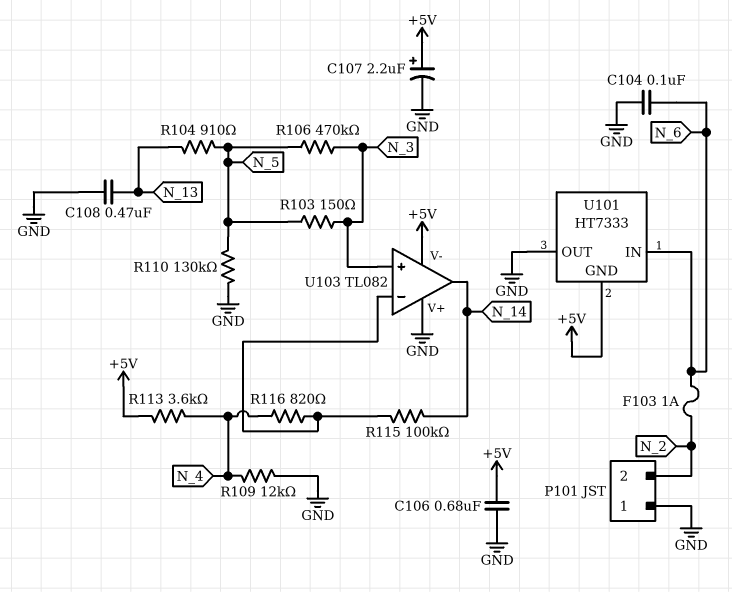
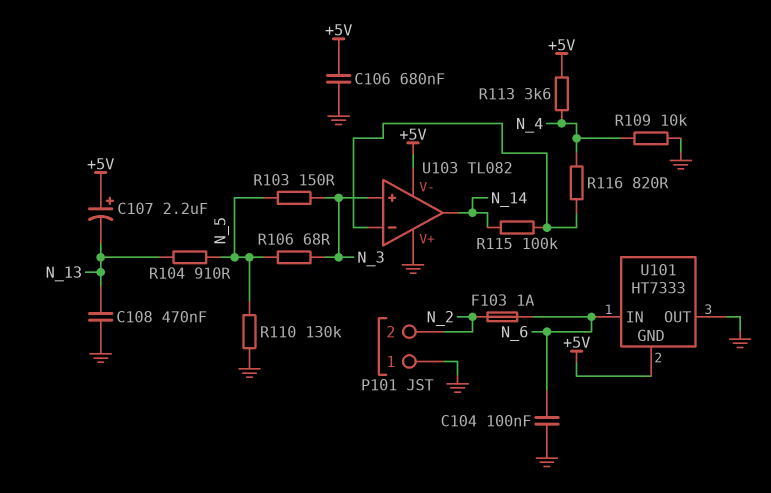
C107: 2.2uF (plus +5V, minus GND) -> 2.2uF (plus +5V, minus N_13)
R106: 470k (N_3, N_5) -> 68 (N_3, N_5)
R109: 12k (GND, N_4) -> 10k (GND, N_4)

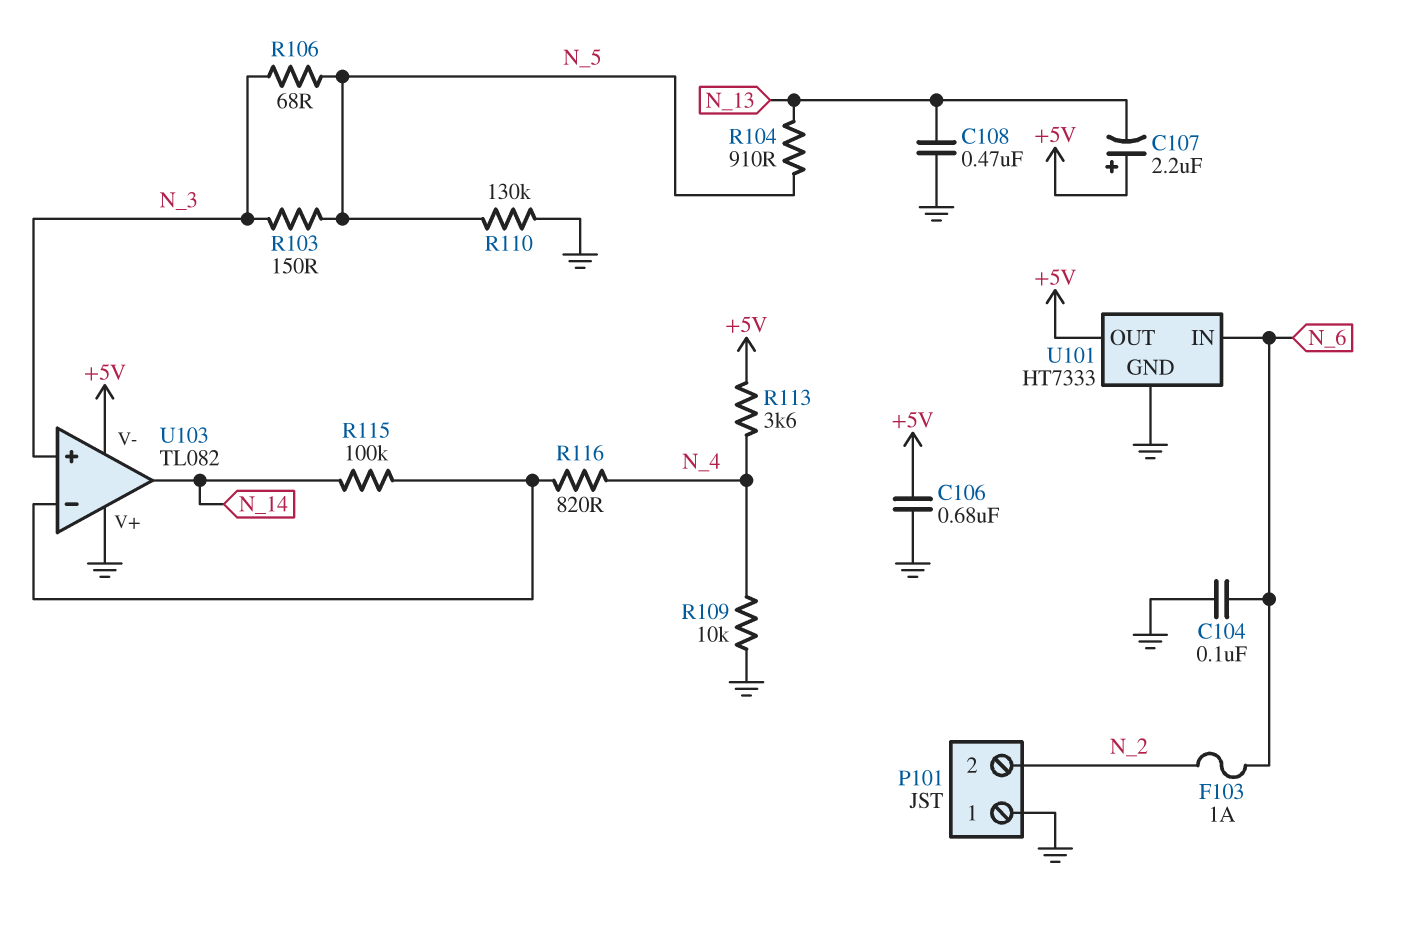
U101 pin GND: +5V -> GND
U101 pin OUT: GND -> +5V

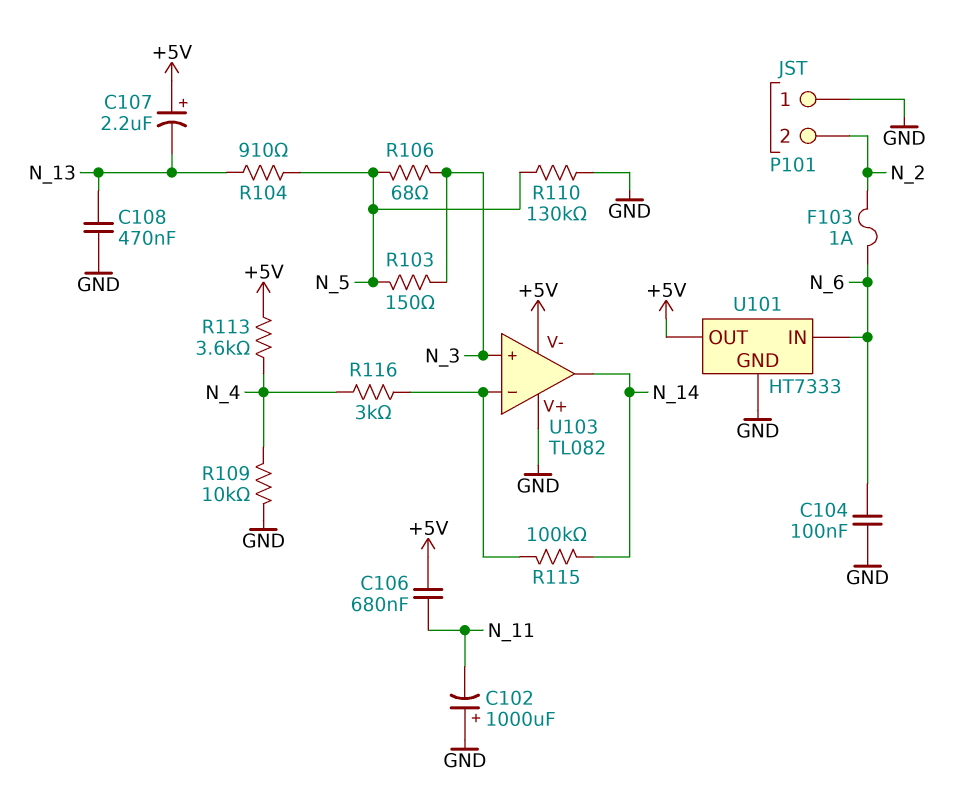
C102: none -> 1000uF (plus GND, minus N_11)
C106: 680nF (+5V, GND) -> 680nF (+5V, N_11)
R116: 820 (N_4, U103/in-) -> 3k (N_4, U103/in-)

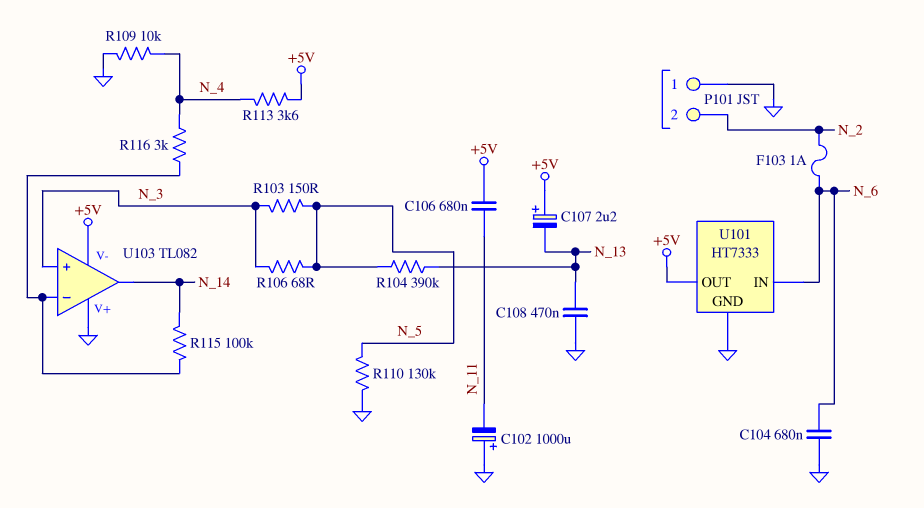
C104: 100nF (GND, N_6) -> 680nF (GND, N_6)
R104: 910 (N_5, N_13) -> 390k (N_5, N_13)

